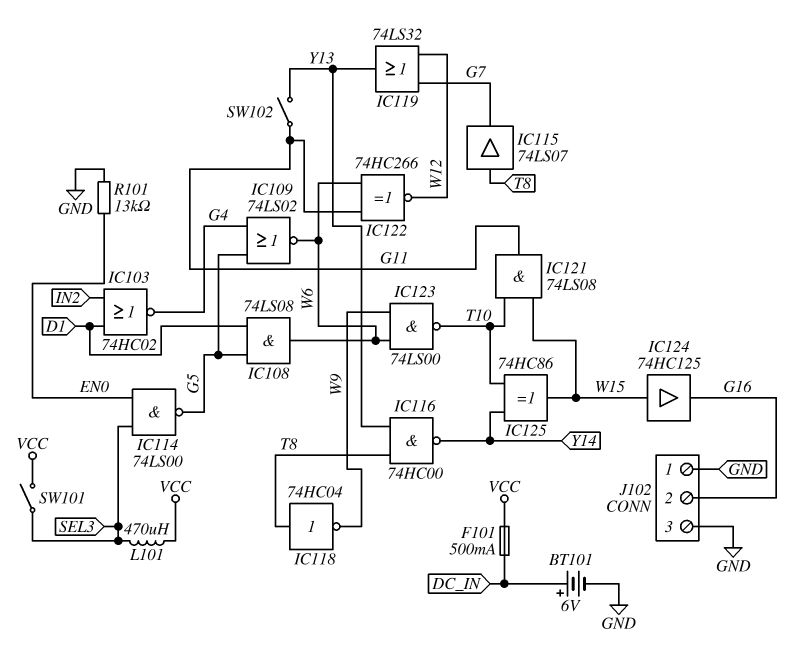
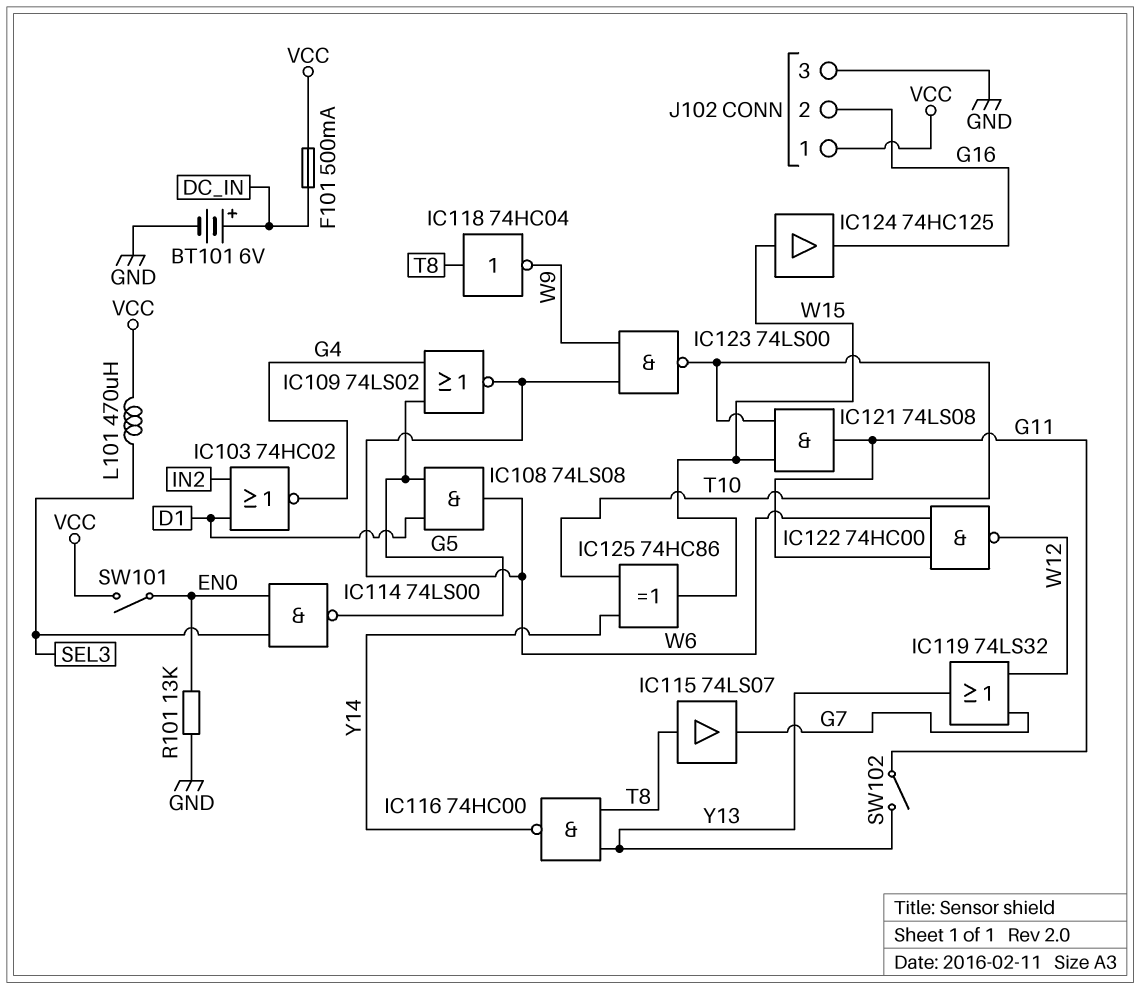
IC122: XNOR 74HC266 (in G11, in W6, out W12) -> NAND 74HC00 (in G11, in W6, out W12)
J102 pin 1: GND -> VCC
SW101: switch (SEL3, VCC) -> switch (EN0, VCC)

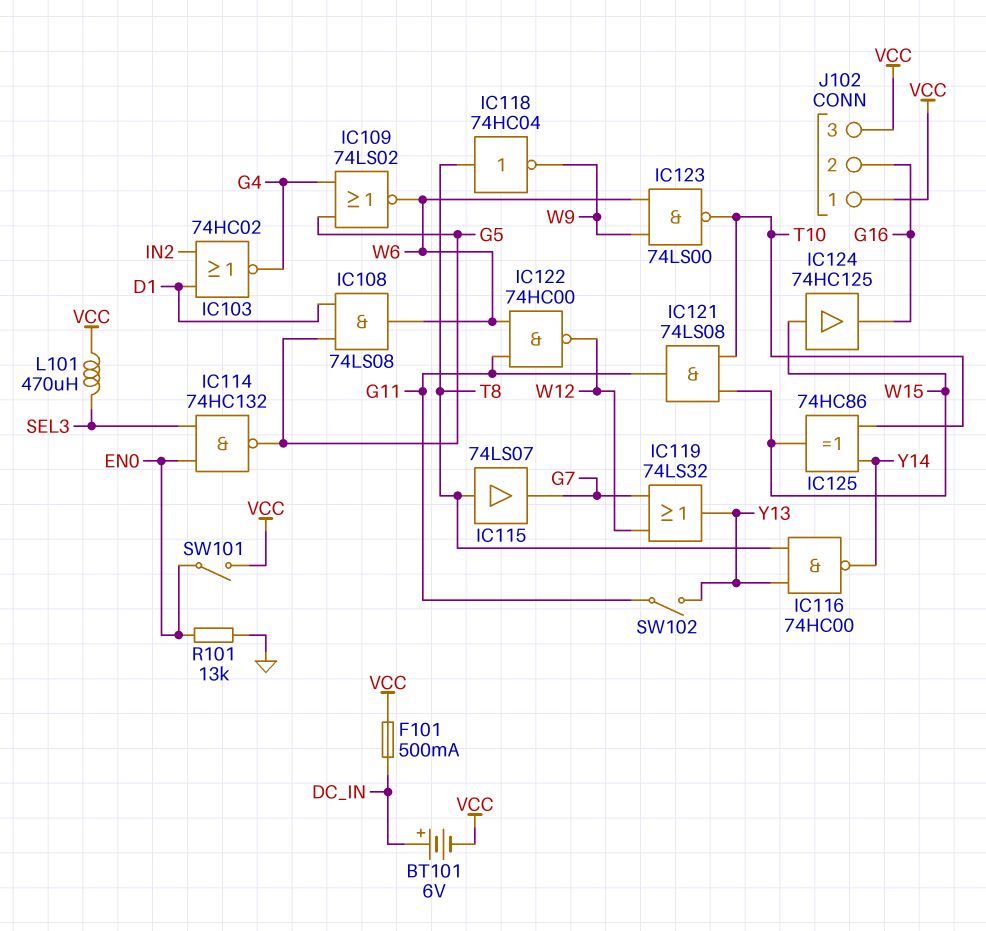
BT101: 6V (plus DC_IN, minus GND) -> 6V (plus DC_IN, minus VCC)
IC114: NAND 74LS00 (in EN0, in SEL3, out G5) -> NAND 74HC132 (in EN0, in SEL3, out G5)
J102 pin 3: GND -> VCC

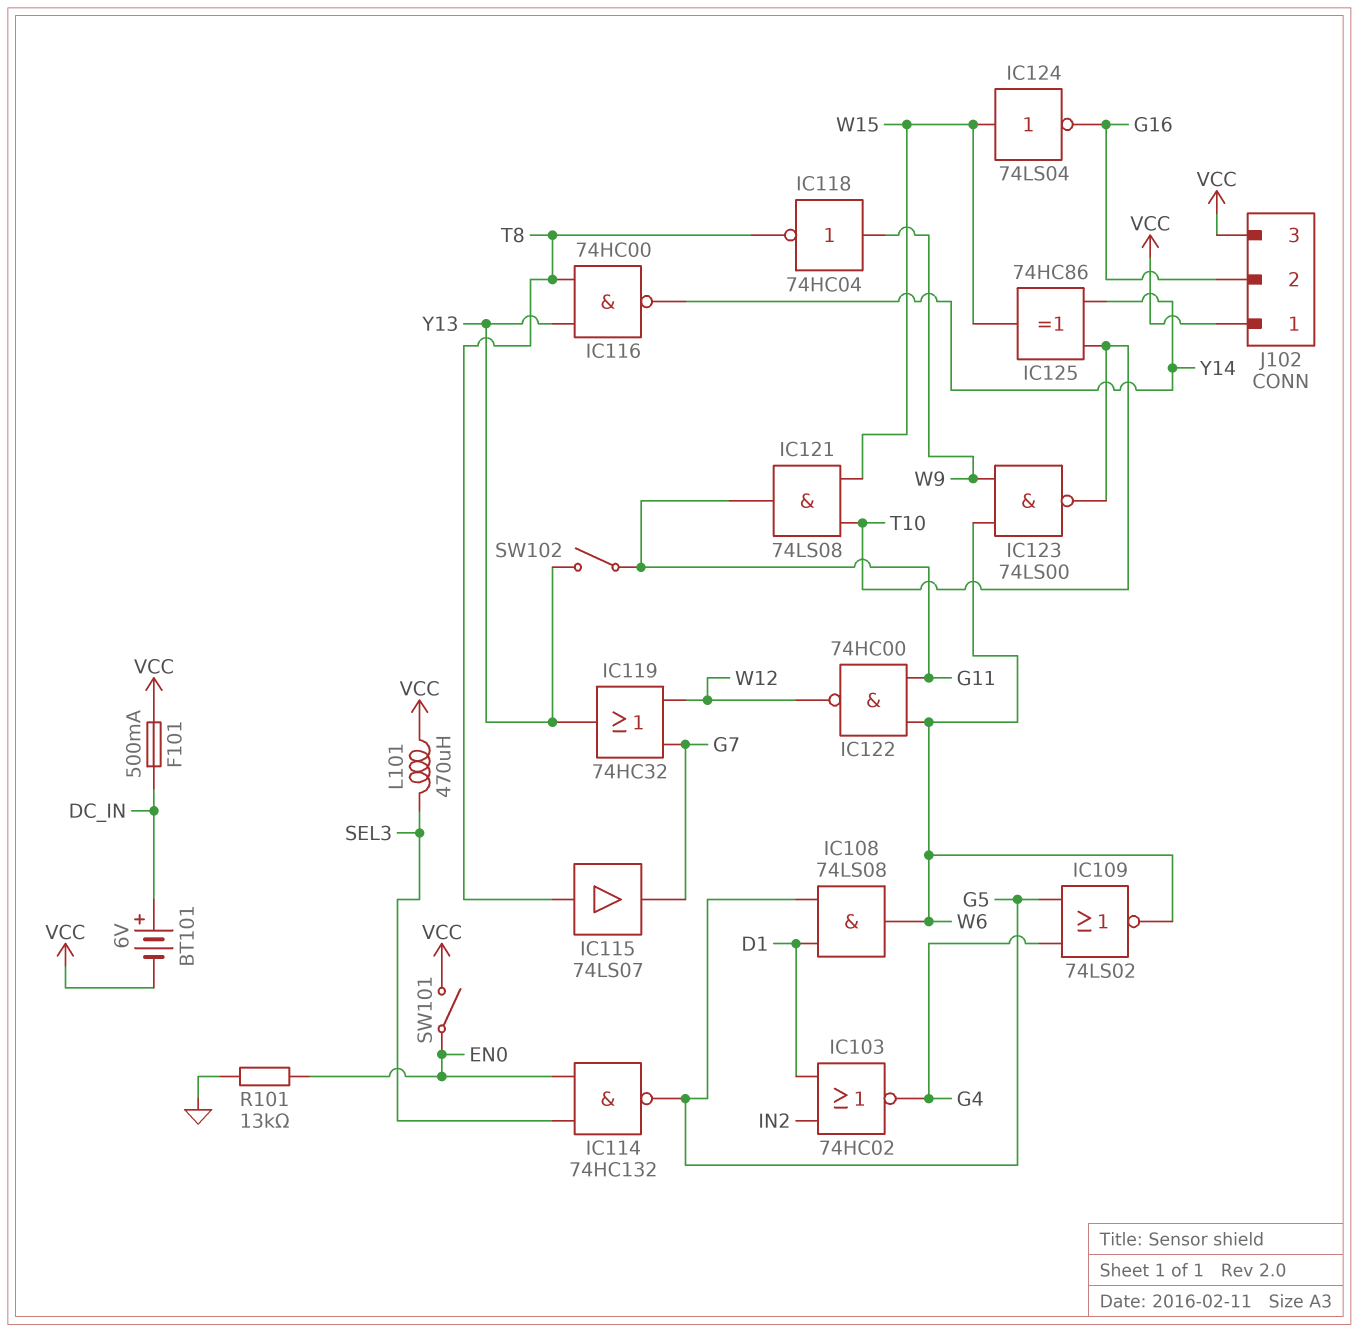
IC118: NOT 74HC04 (in T8, out W9) -> NOT 74HC04 (in W9, out T8)
IC119: OR 74LS32 (in G7, in W12, out Y13) -> OR 74HC32 (in G7, in W12, out Y13)
IC124: buffer 74HC125 (in W15, out G16) -> NOT 74LS04 (in W15, out G16)

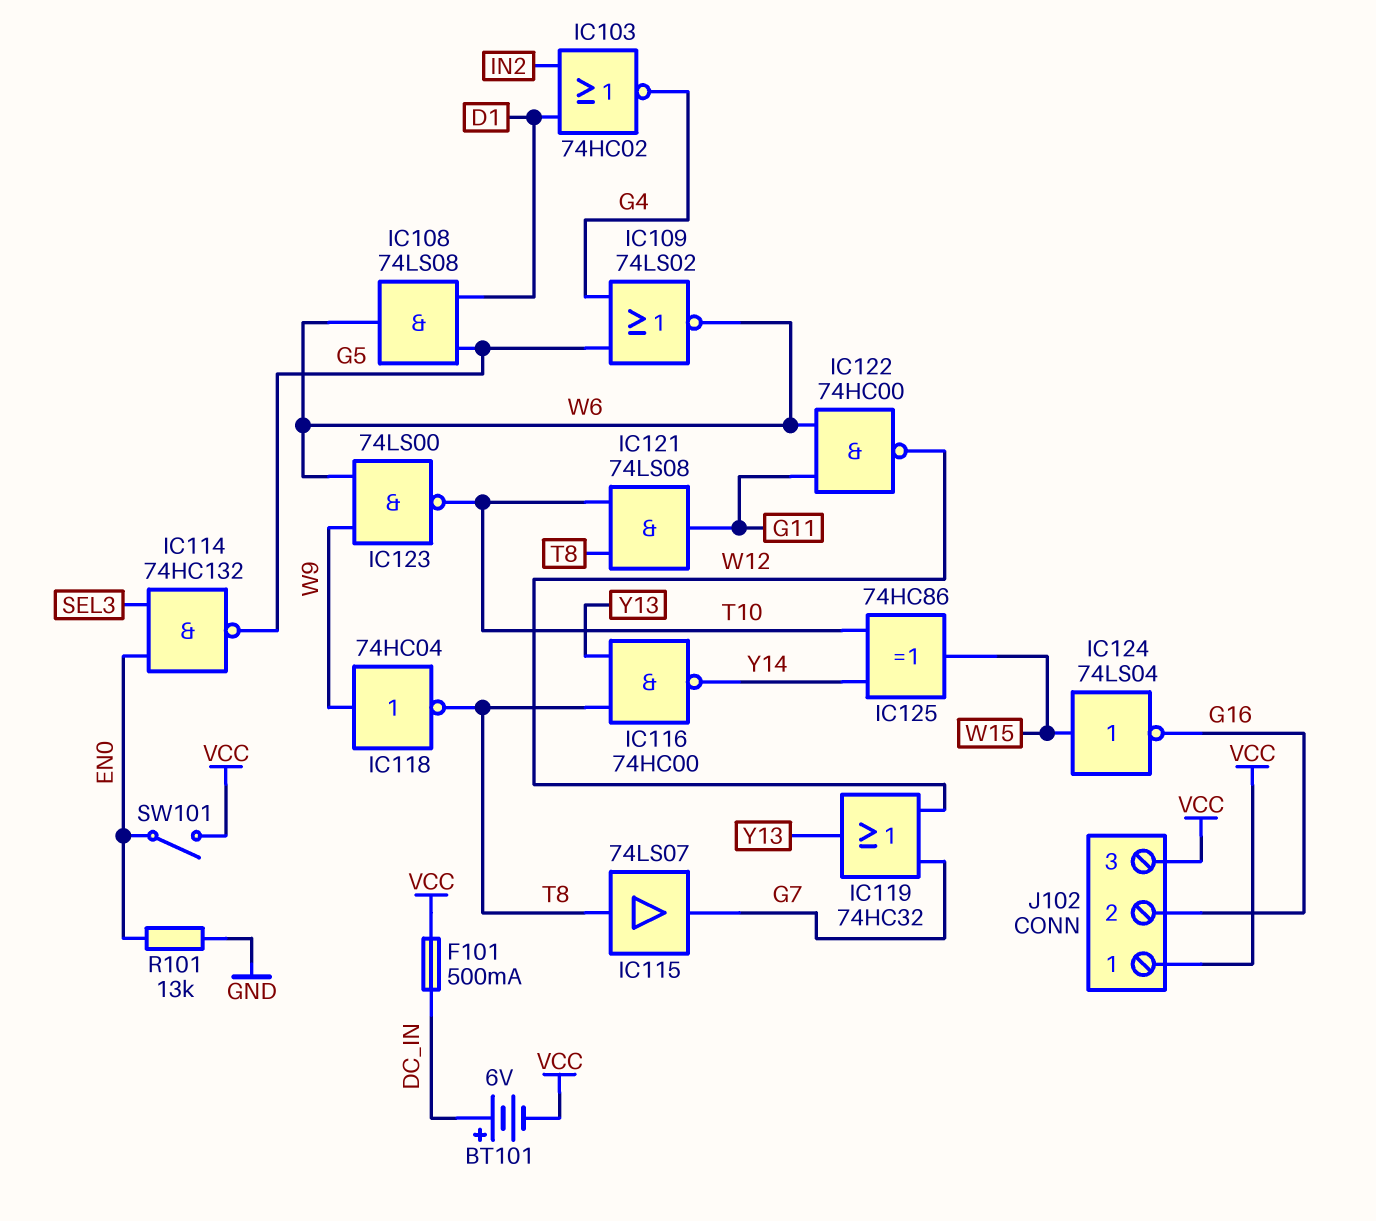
IC121: AND 74LS08 (in T10, in W15, out G11) -> AND 74LS08 (in T8, in T10, out G11)
L101: 470uH (SEL3, VCC) -> none
SW102: switch (G11, Y13) -> none

